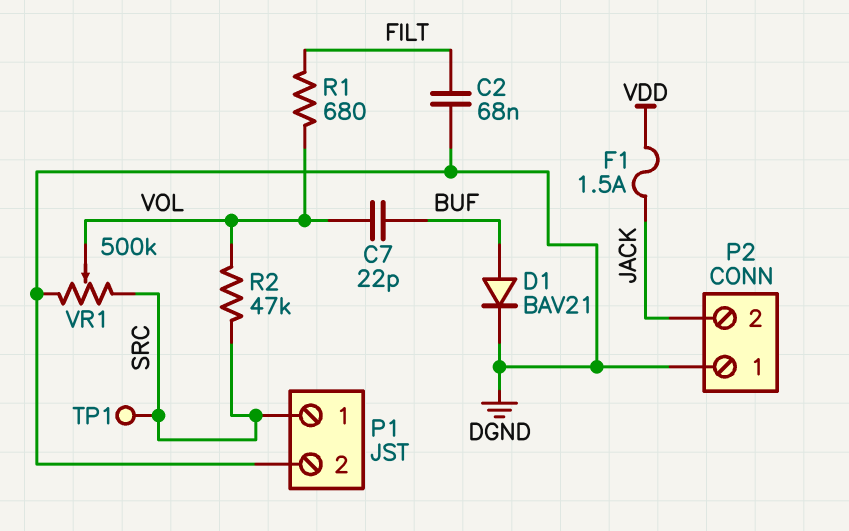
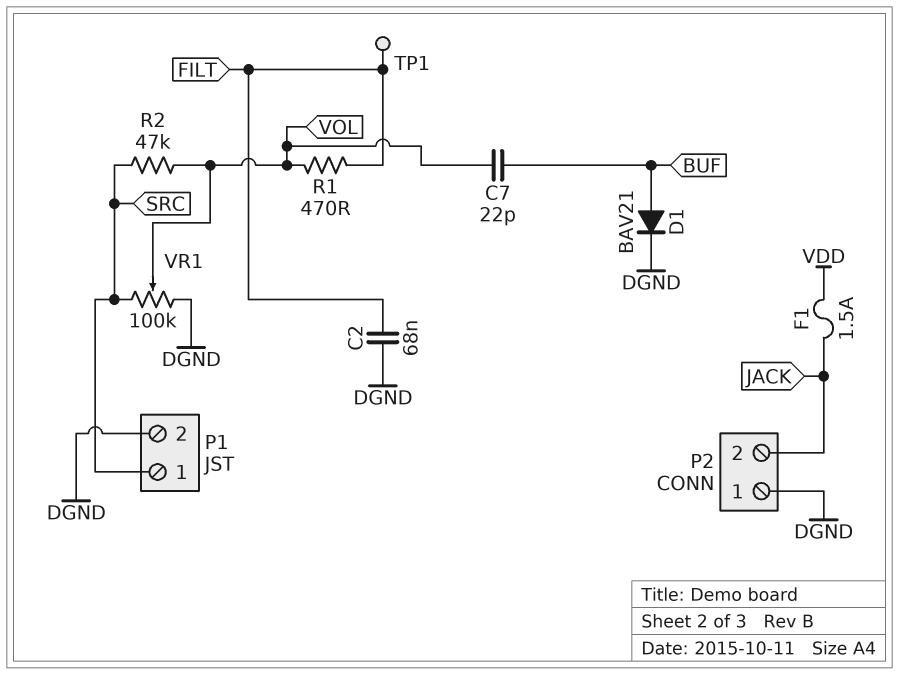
R1: 680 (FILT, VOL) -> 470 (FILT, VOL)
TP1: test point (SRC) -> test point (FILT)
VR1: 500k (DGND, SRC, wiper VOL) -> 100k (DGND, SRC, wiper VOL)

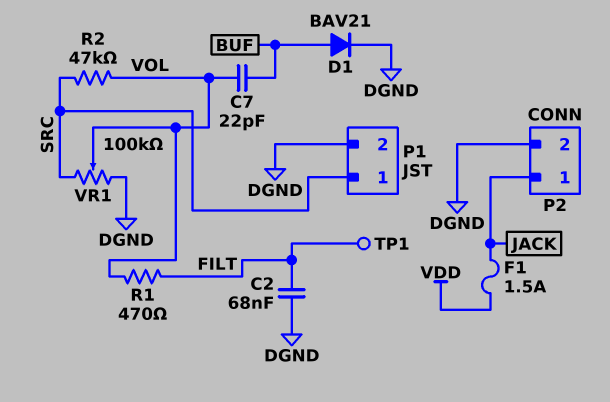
P2 pin 1: DGND -> JACK
P2 pin 2: JACK -> DGND

